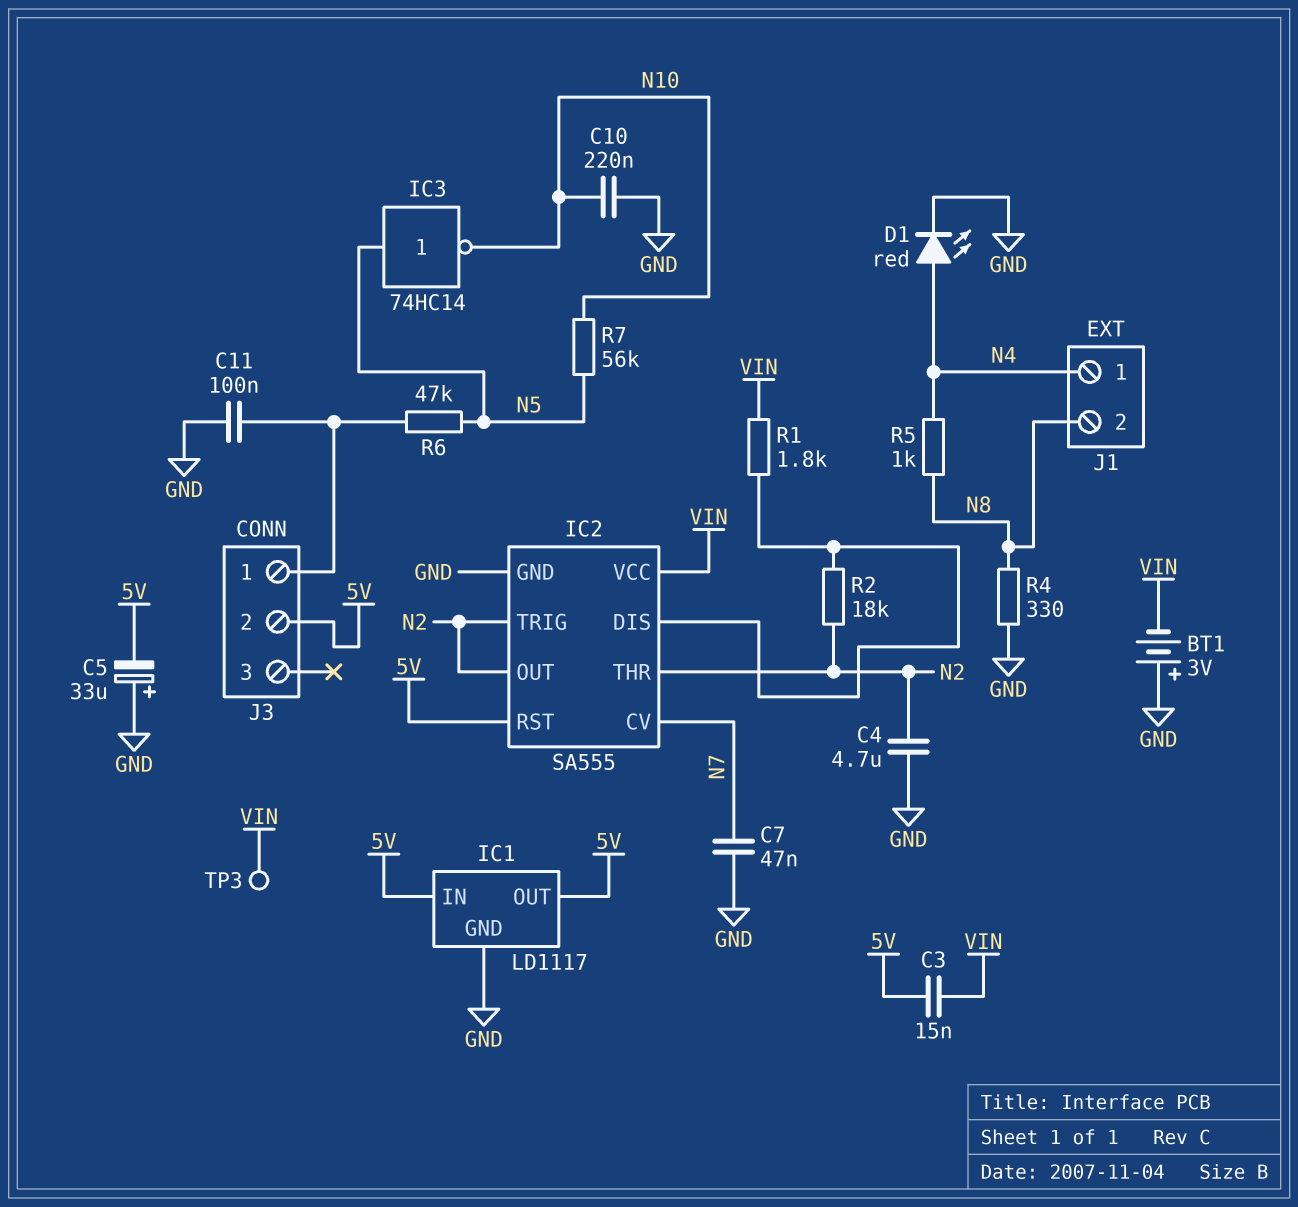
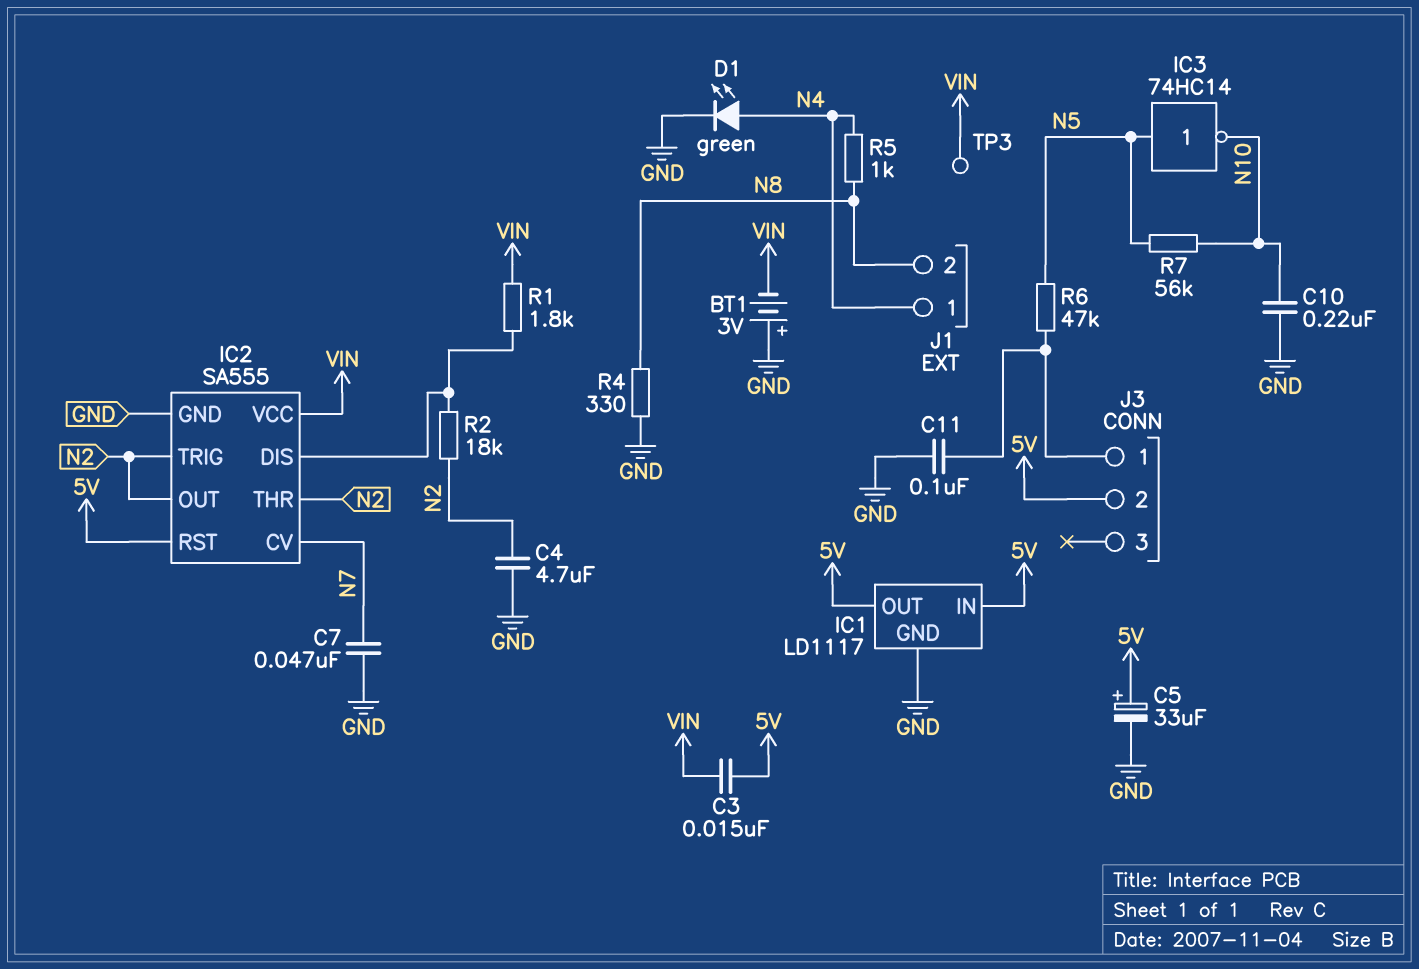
C5: 33uF (plus GND, minus 5V) -> 33uF (plus 5V, minus GND)
D1: LED red (A N4, K GND) -> LED green (A N4, K GND)

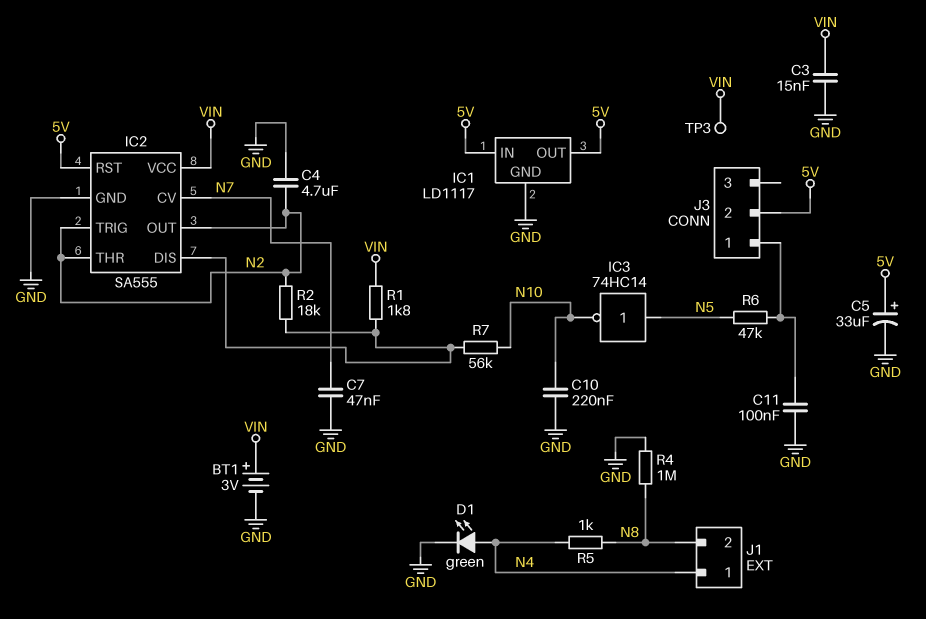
BT1: 3V (plus GND, minus VIN) -> 3V (plus VIN, minus GND)
C3: 15nF (5V, VIN) -> 15nF (GND, VIN)
R4: 330 (GND, N8) -> 1M (GND, N8)
R7: 56k (N5, N10) -> 56k (IC2/DIS, N10)

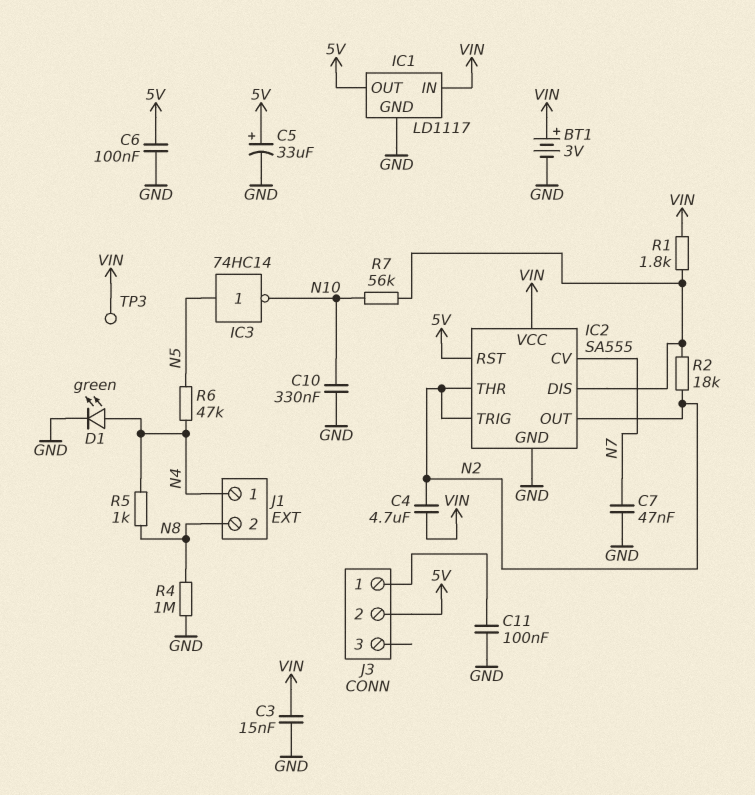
C4: 4.7uF (GND, N2) -> 4.7uF (N2, VIN)
C6: none -> 100nF (5V, GND)
C10: 220nF (GND, N10) -> 330nF (GND, N10)
IC1 pin IN: 5V -> VIN
R6: 47k (J3/1, N5) -> 47k (N4, N5)

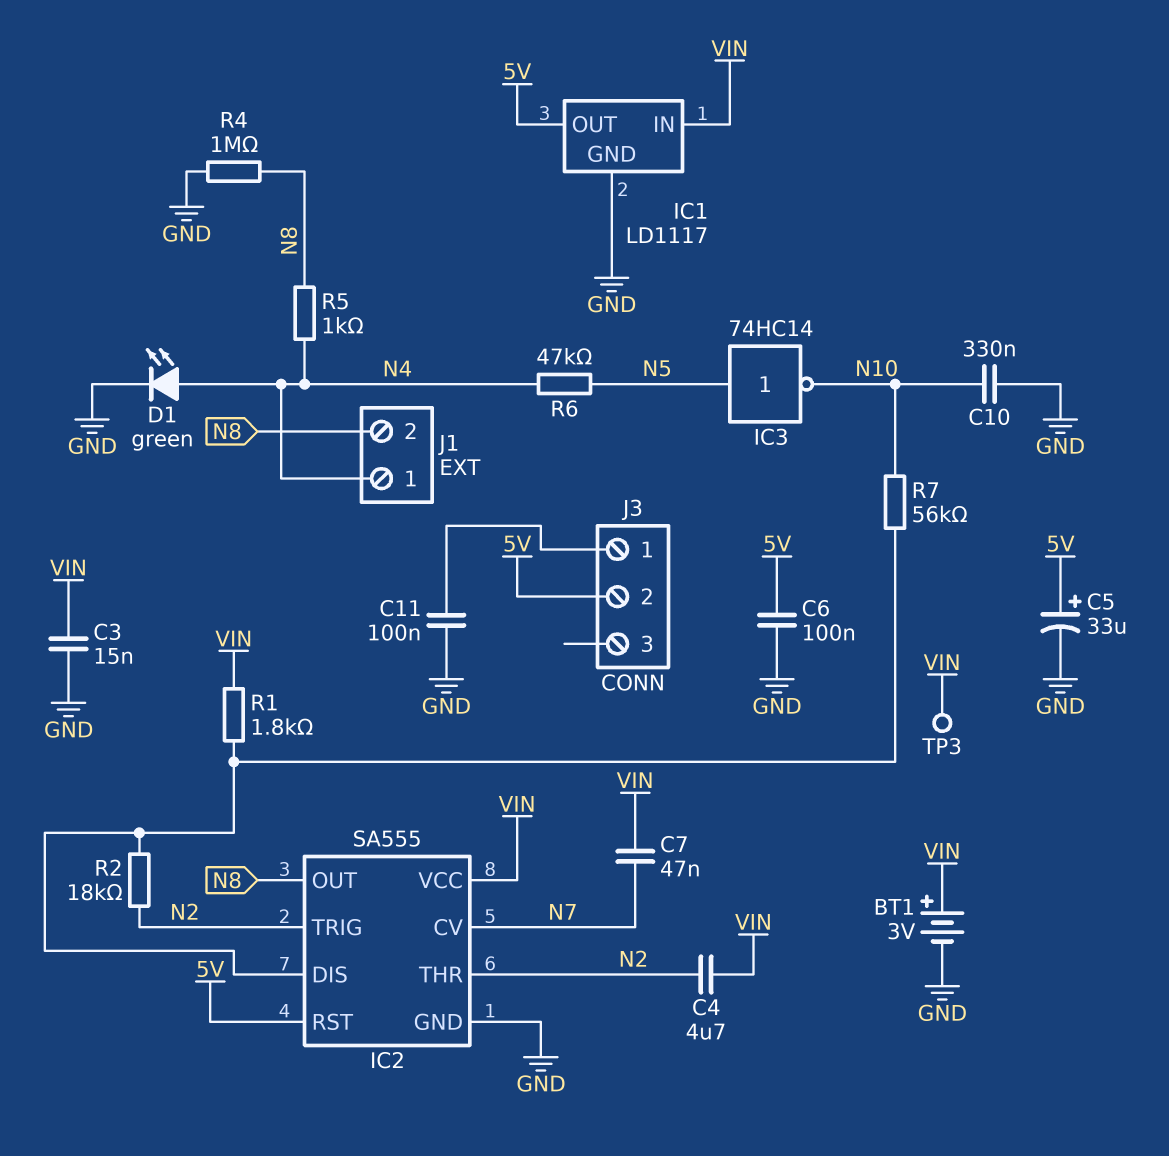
C7: 47nF (GND, N7) -> 47nF (N7, VIN)
IC2 pin OUT: N2 -> N8

